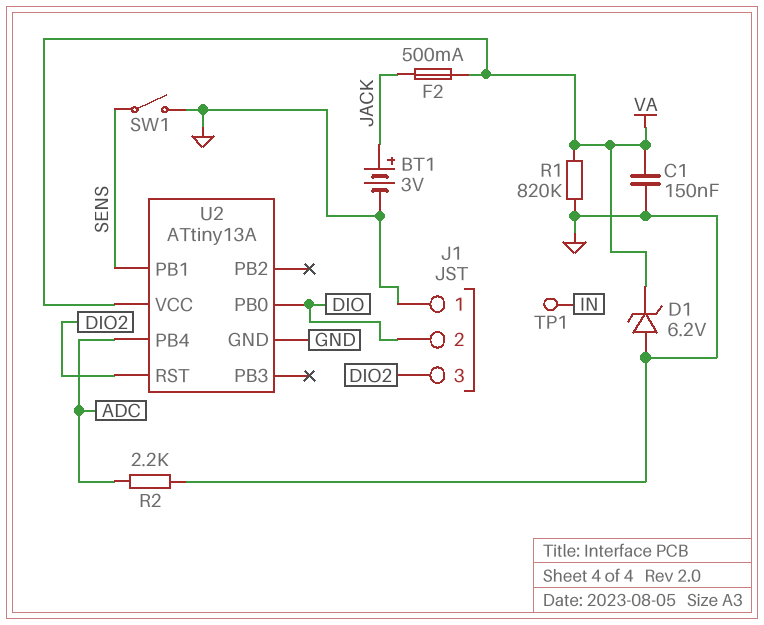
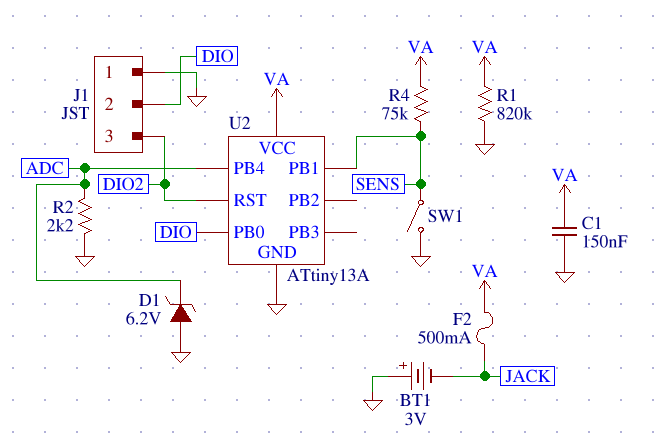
BT1: 3V (plus JACK, minus GND) -> 3V (plus GND, minus JACK)
D1: zener 6.2V (A GND, K VA) -> zener 6.2V (A GND, K ADC)
R4: none -> 75k (SENS, VA)
TP1: test point (IN) -> none

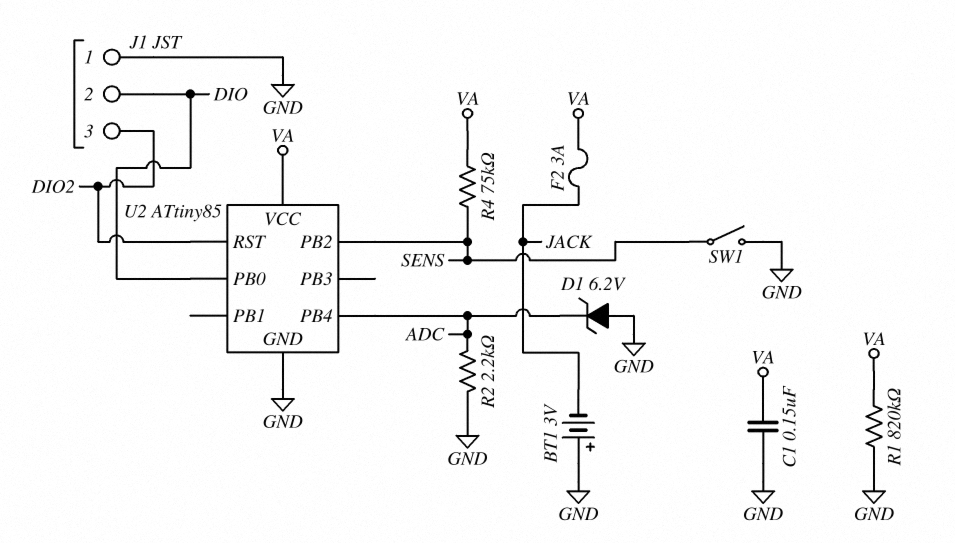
F2: 500mA (JACK, VA) -> 3A (JACK, VA)
U2: ATtiny13A -> ATtiny85
U2 pin PB1: SENS -> none
U2 pin PB2: none -> SENS

